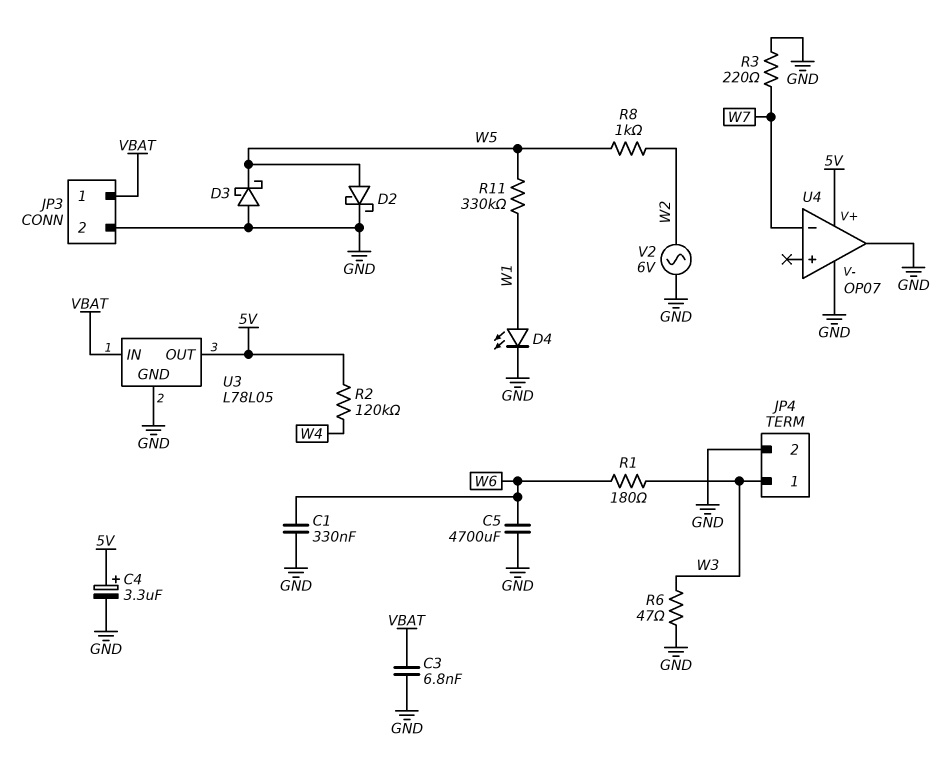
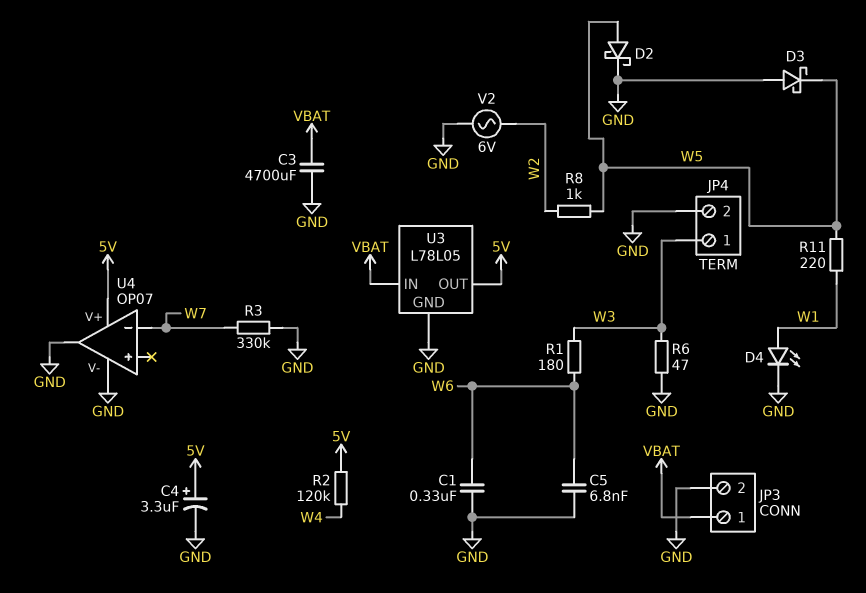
C3: 6.8nF (GND, VBAT) -> 4700uF (GND, VBAT)
C5: 4700uF (GND, W6) -> 6.8nF (GND, W6)
R3: 220 (GND, W7) -> 330k (GND, W7)
R11: 330k (W1, W5) -> 220 (W1, W5)

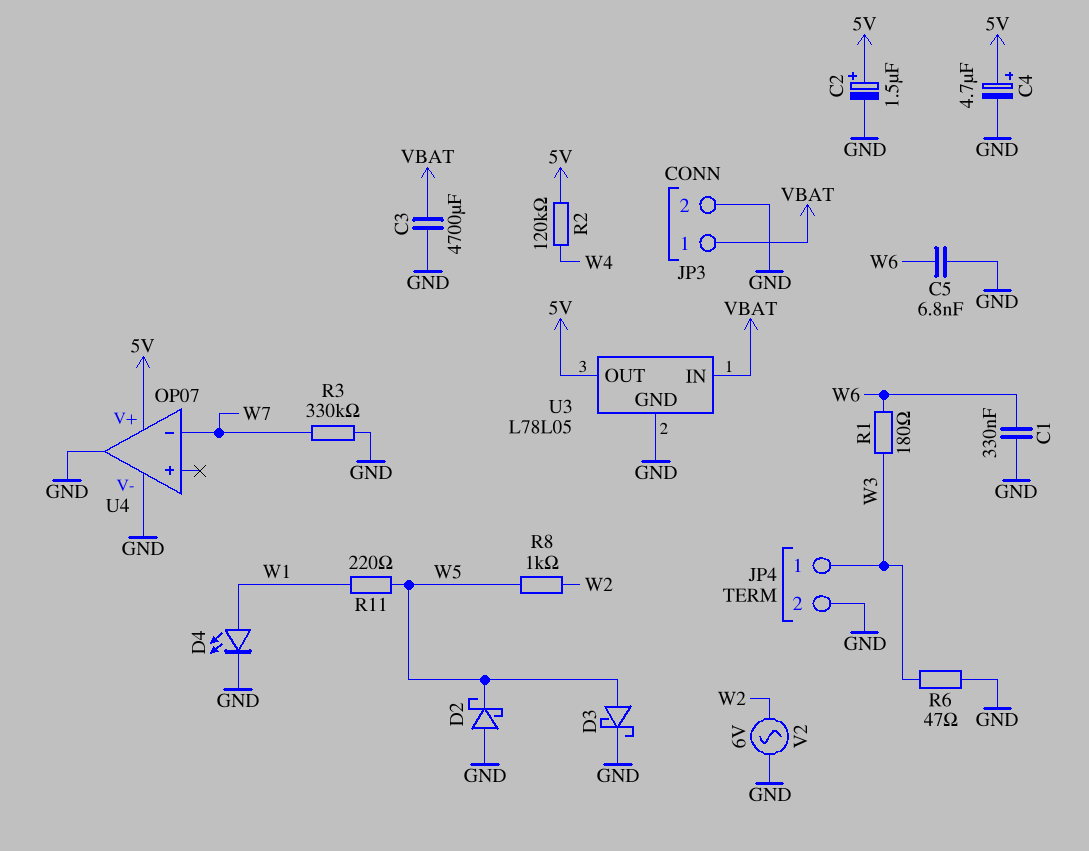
C2: none -> 1.5uF (plus 5V, minus GND)
C4: 3.3uF (plus 5V, minus GND) -> 4.7uF (plus 5V, minus GND)
D2: schottky (A W5, K GND) -> schottky (A GND, K W5)
D3: schottky (A GND, K W5) -> schottky (A W5, K GND)

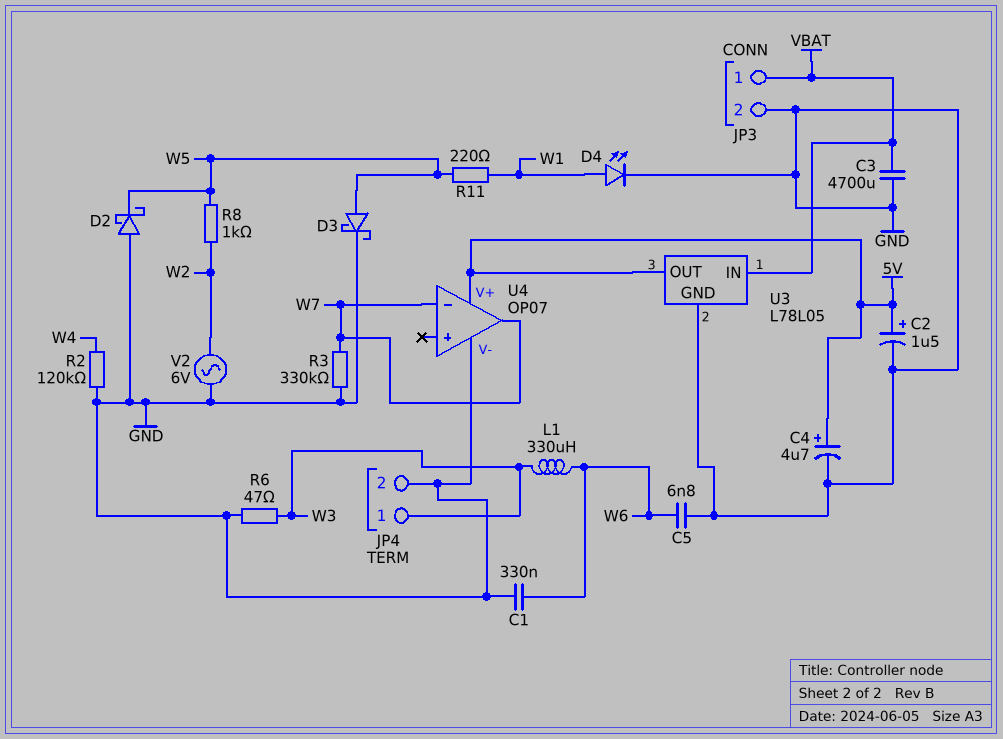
L1: none -> 330uH (W3, W6)
R1: 180 (W3, W6) -> none
R2: 120k (5V, W4) -> 120k (GND, W4)
U4 pin out: GND -> W7

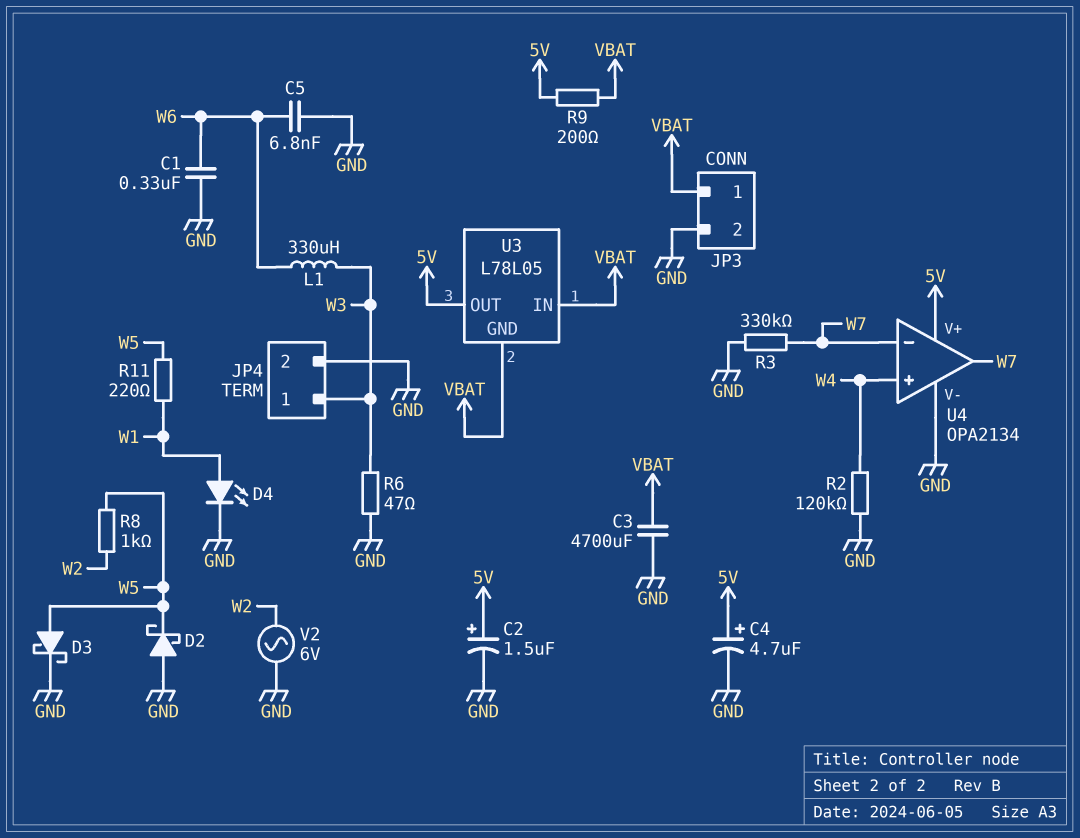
R9: none -> 200 (5V, VBAT)
U3 pin GND: GND -> VBAT
U4: OP07 -> OPA2134
U4 pin in+: none -> W4

